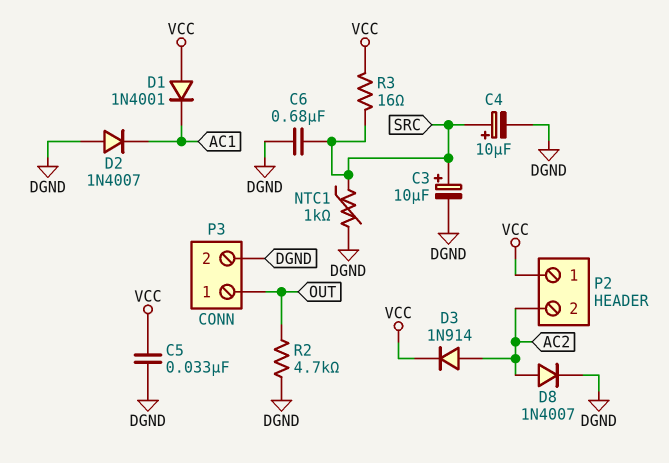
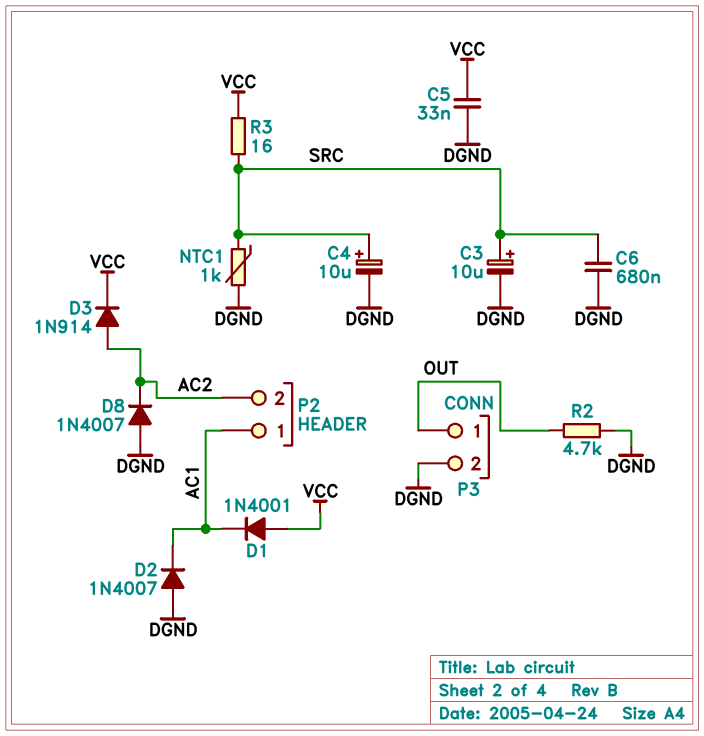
D8: diode 1N4007 (A AC2, K DGND) -> diode 1N4007 (A DGND, K AC2)
P2 pin 1: VCC -> AC1

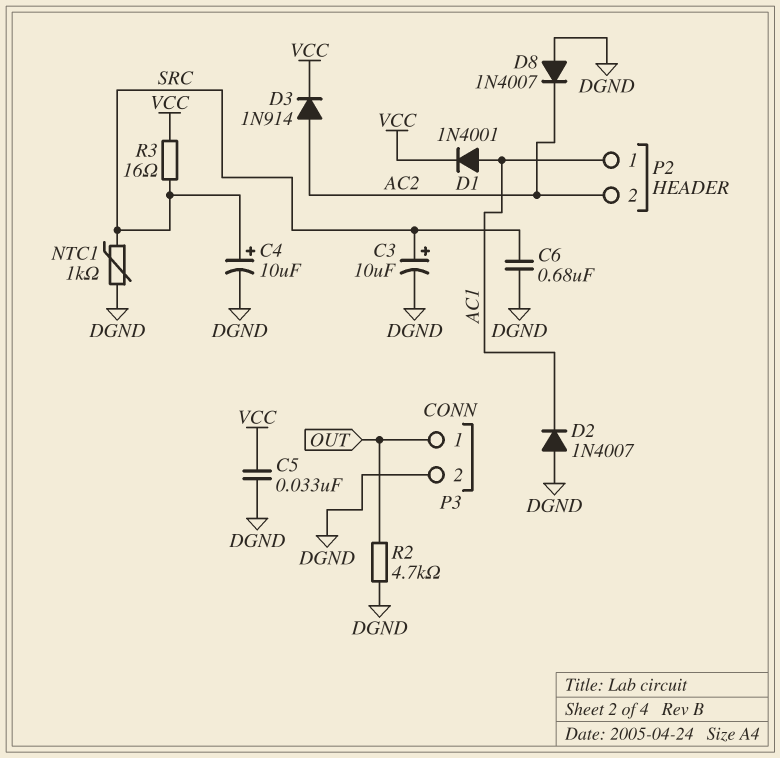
D1: diode 1N4001 (A VCC, K AC1) -> diode 1N4001 (A AC1, K VCC)

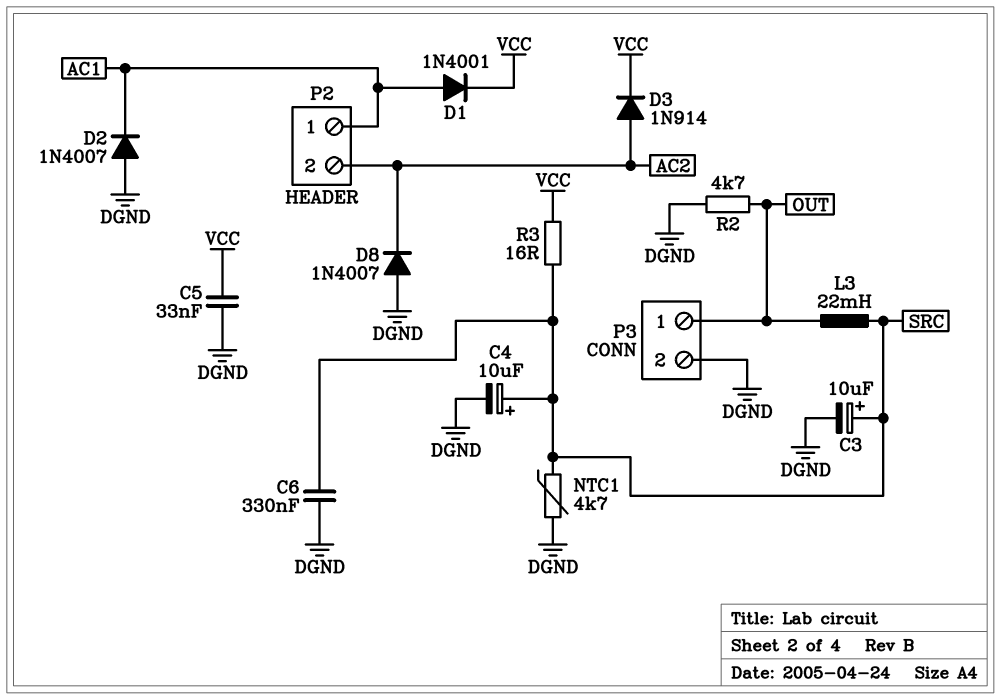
C6: 680nF (DGND, SRC) -> 330nF (DGND, SRC)
L3: none -> 22mH (OUT, SRC)
NTC1: 1k (DGND, SRC) -> 4.7k (DGND, SRC)

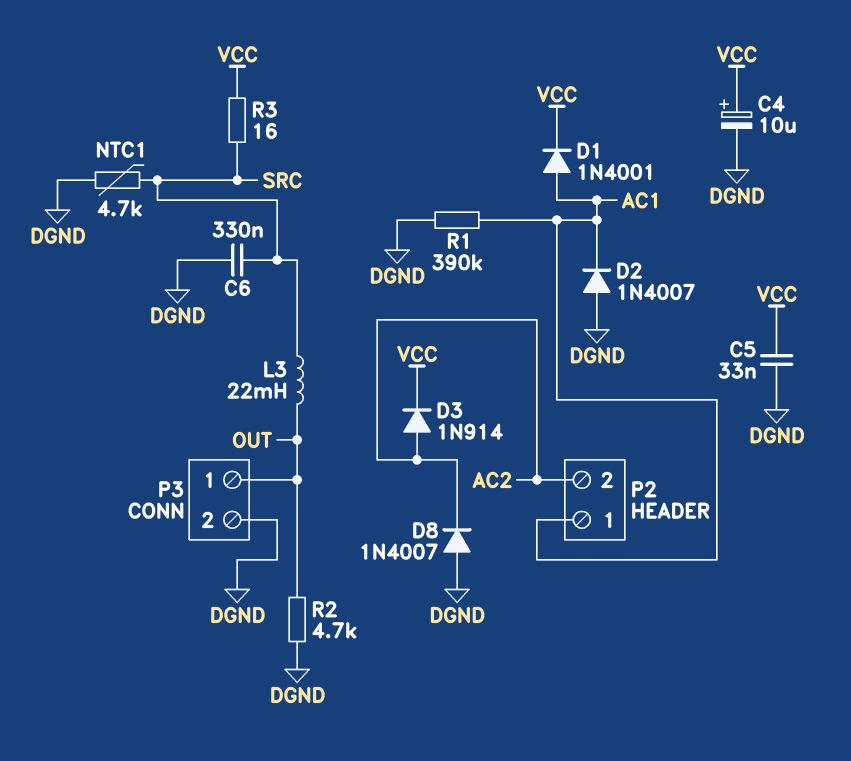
C3: 10uF (plus SRC, minus DGND) -> none
C4: 10uF (plus SRC, minus DGND) -> 10uF (plus VCC, minus DGND)
R1: none -> 390k (AC1, DGND)

